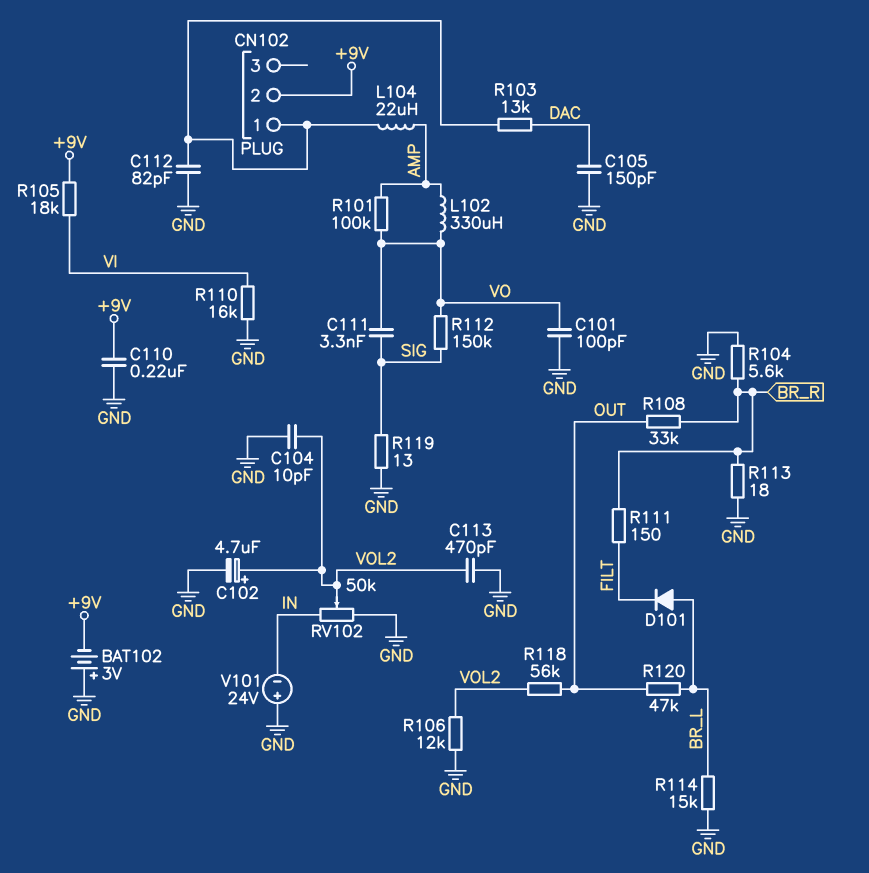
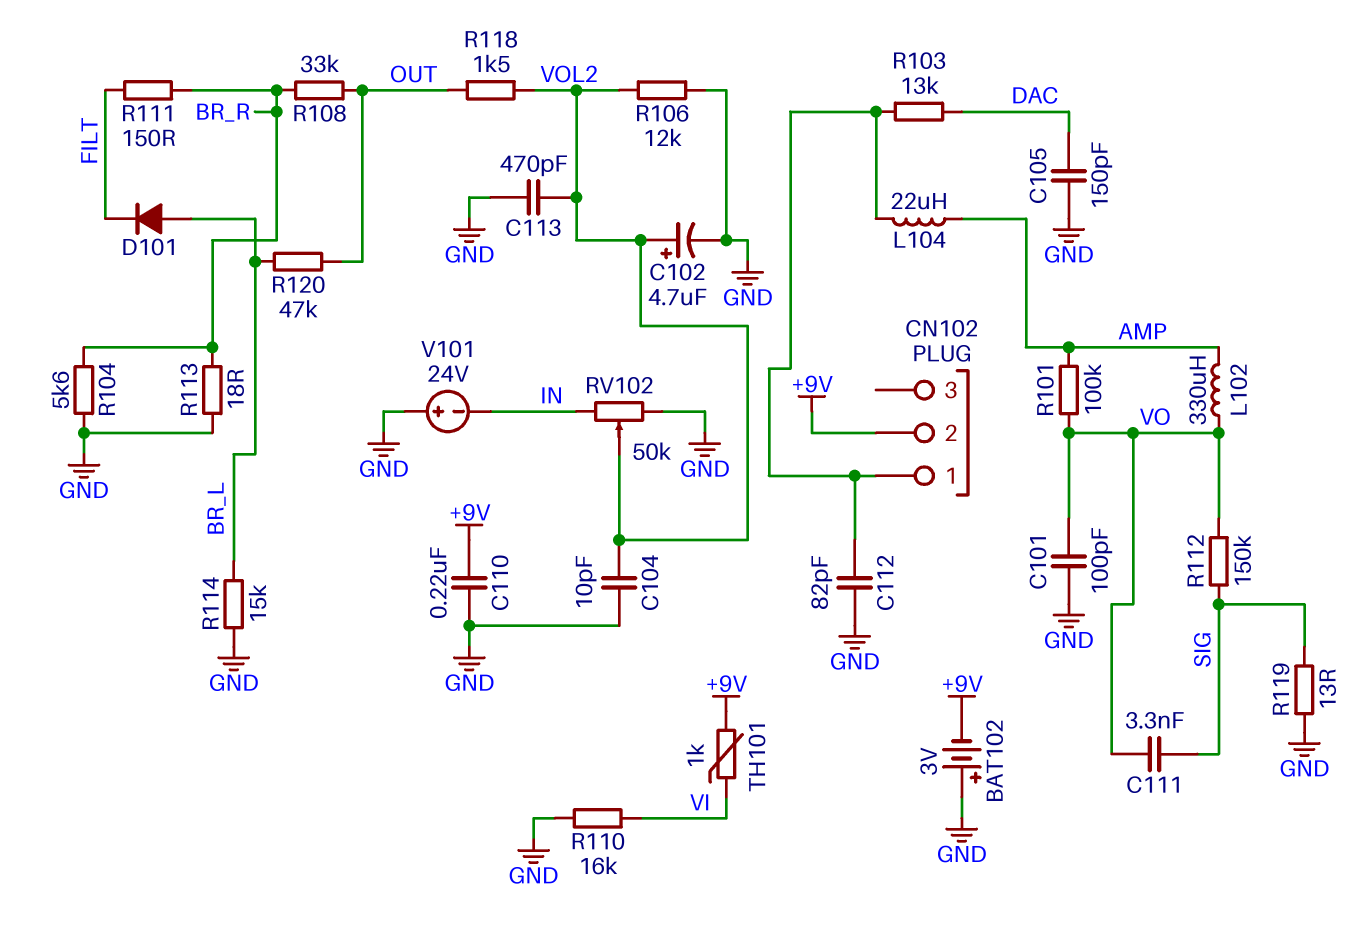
R105: 18k (+9V, VI) -> none
R118: 56k (OUT, VOL2) -> 1.5k (OUT, VOL2)
TH101: none -> 1k (+9V, VI)

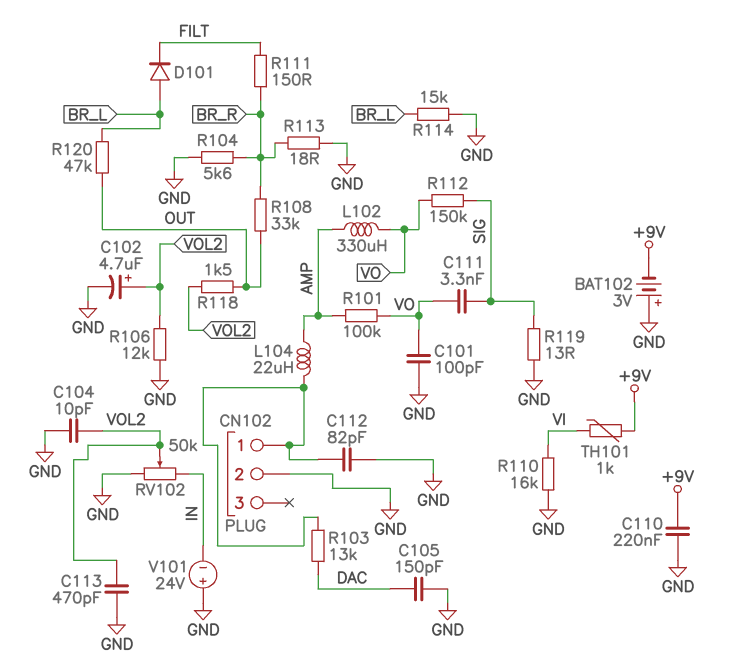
CN102 pin 2: +9V -> GND

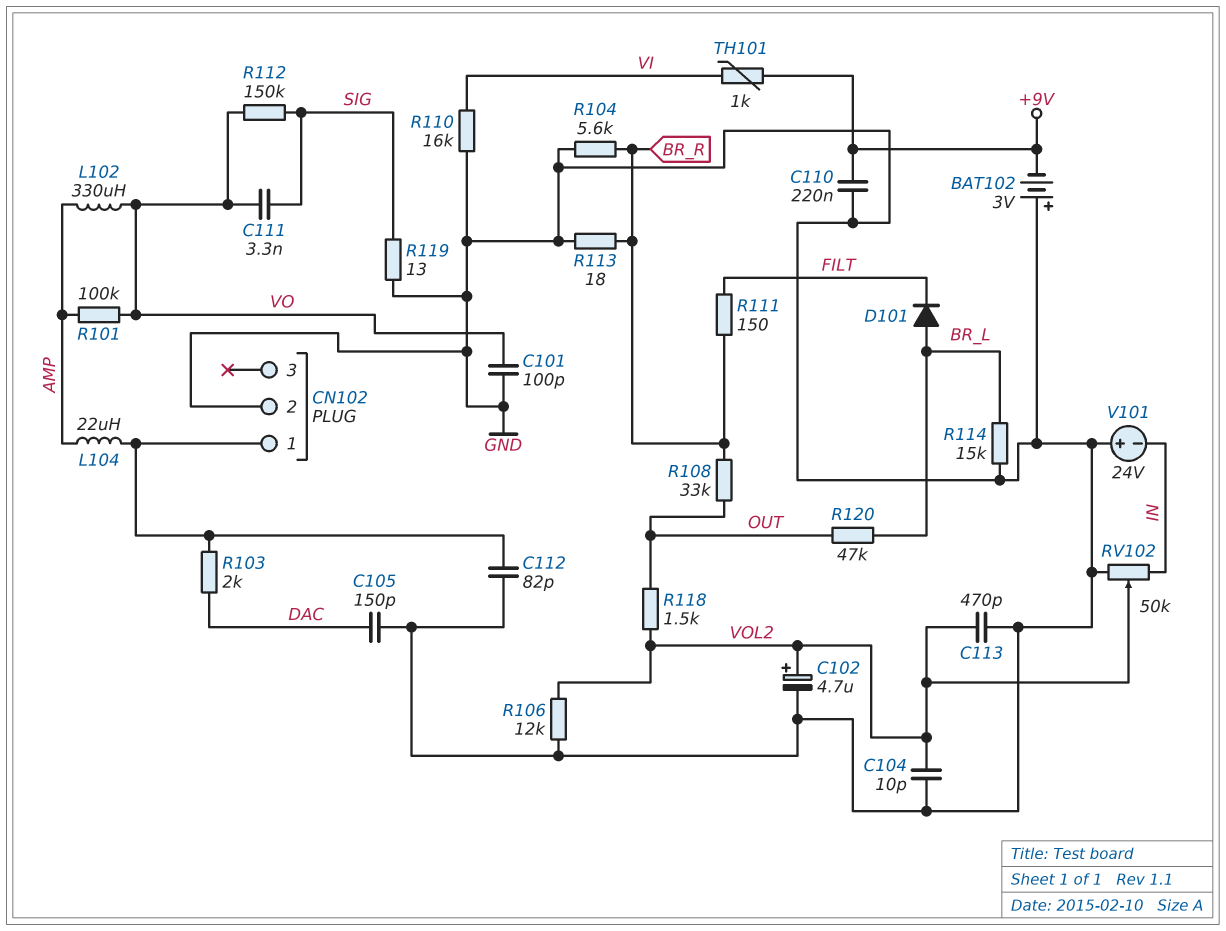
R103: 13k (CN102/1, DAC) -> 2k (CN102/1, DAC)

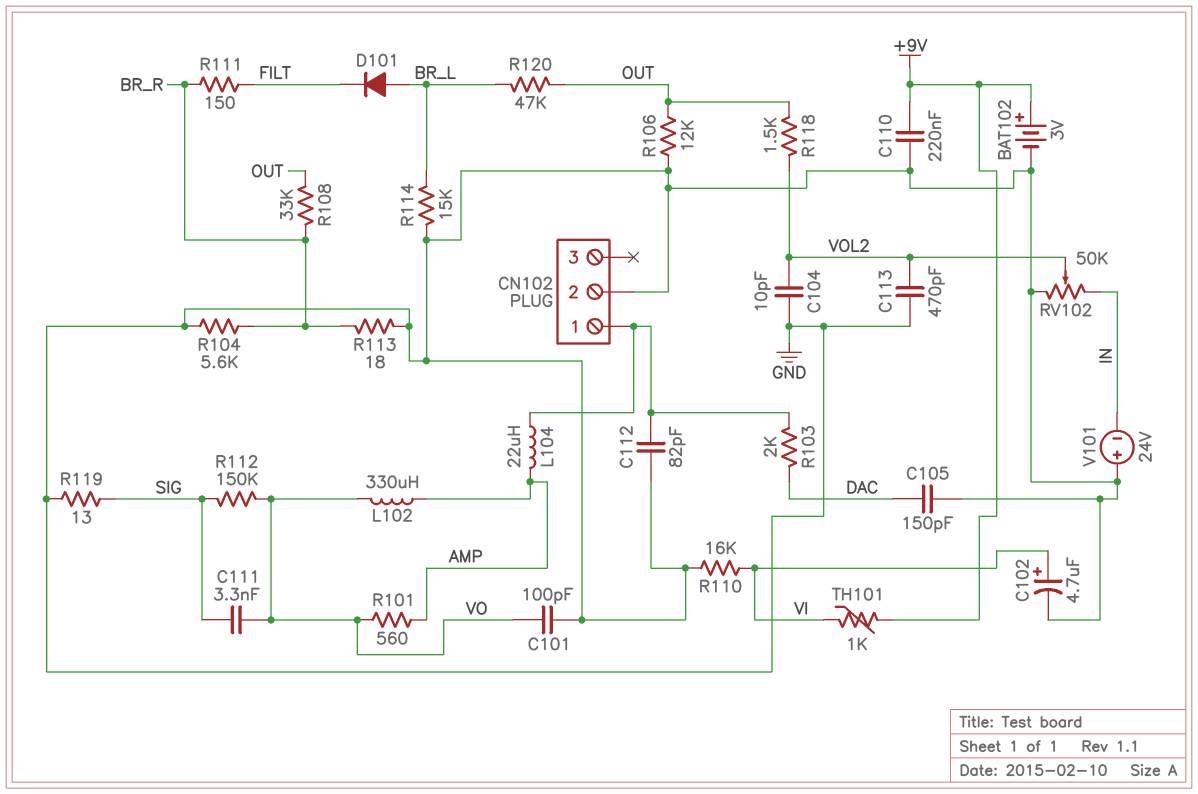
BAT102: 3V (plus GND, minus +9V) -> 3V (plus +9V, minus GND)
C102: 4.7uF (plus VOL2, minus GND) -> 4.7uF (plus VI, minus GND)
R101: 100k (AMP, VO) -> 560 (AMP, VO)
R106: 12k (GND, VOL2) -> 12k (GND, OUT)

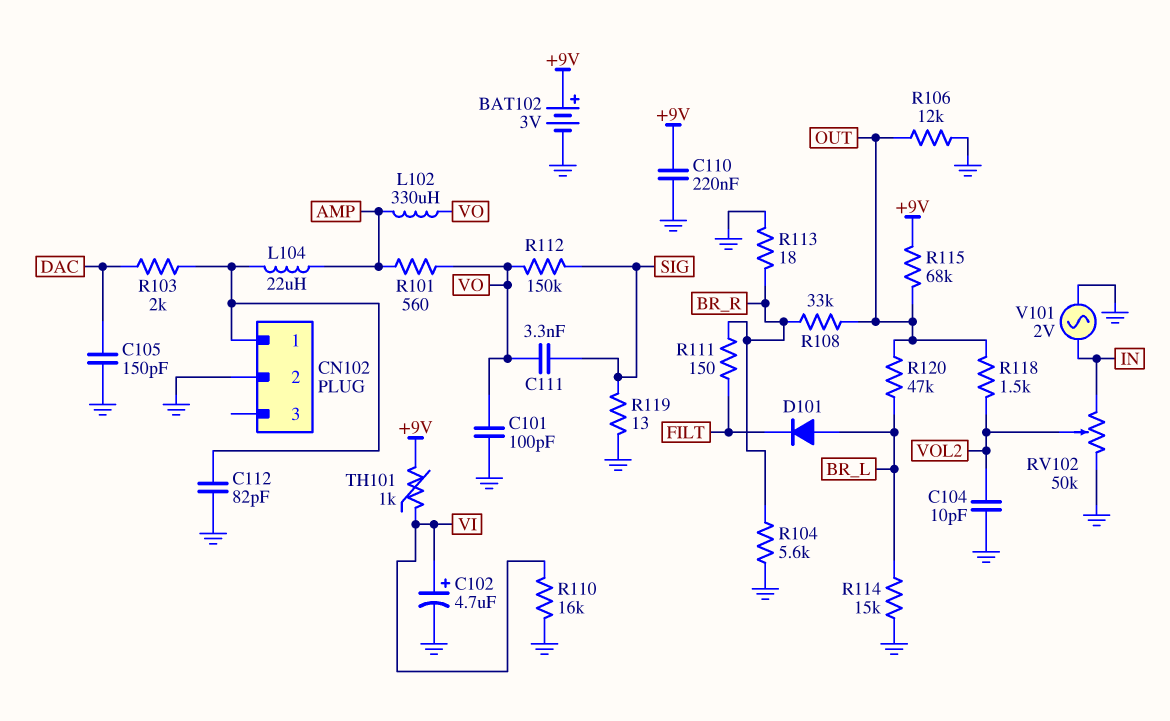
C113: 470pF (GND, VOL2) -> none
R115: none -> 68k (+9V, OUT)
V101: 24V (plus GND, minus IN) -> AC 2V (GND, IN)

